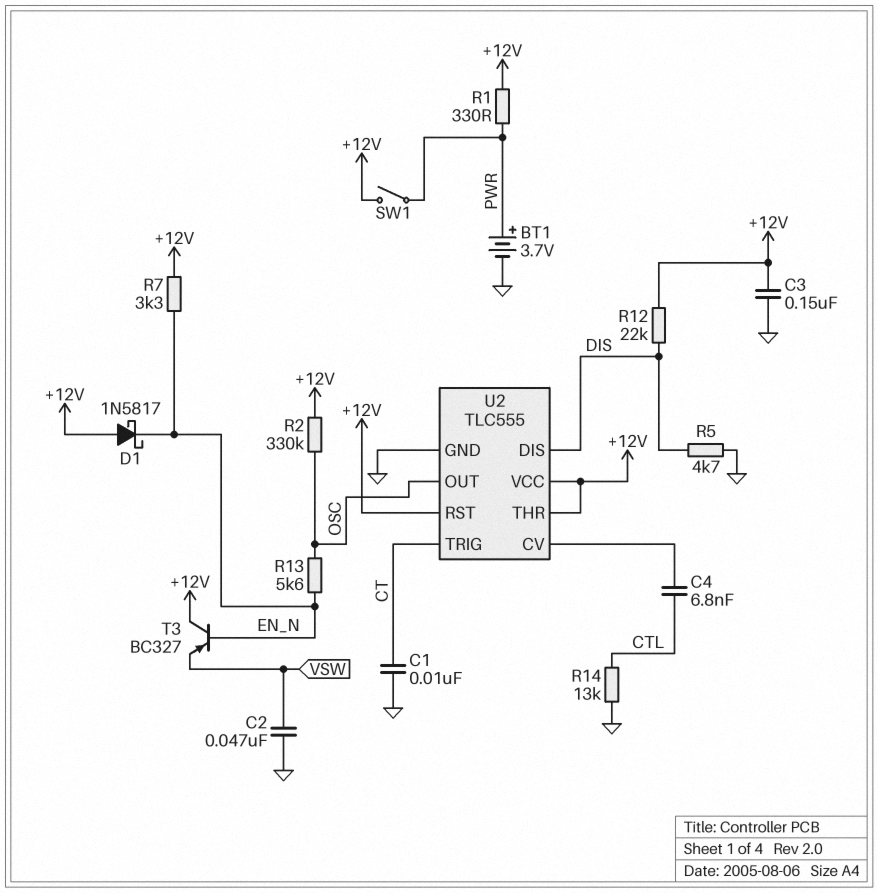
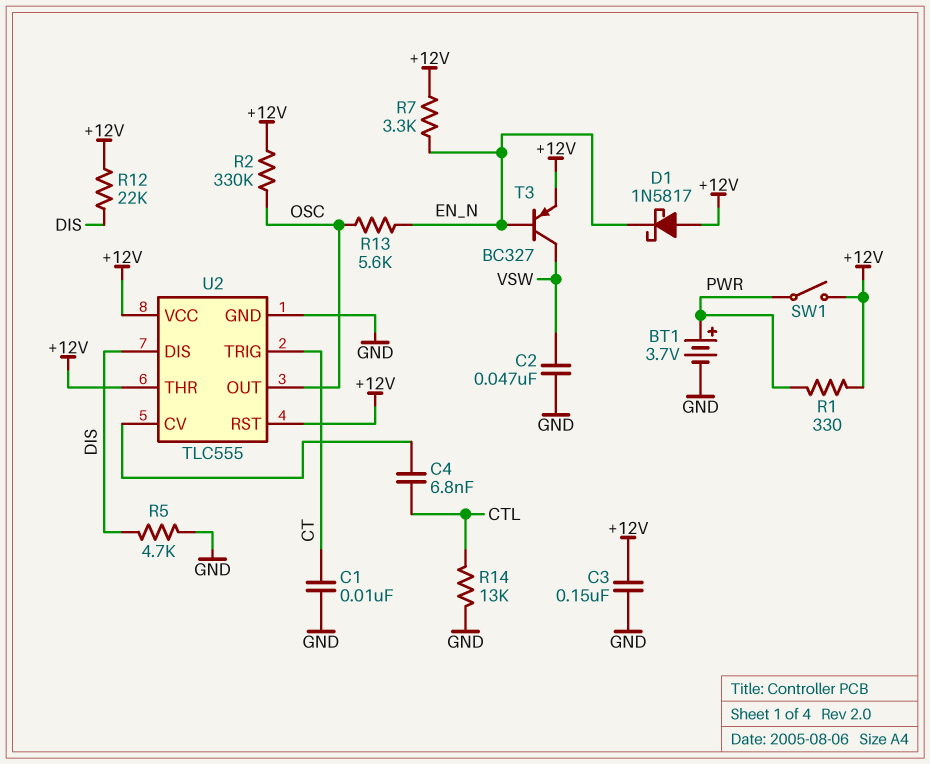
T3: PNP BC327 (B EN_N, C +12V, E VSW) -> PNP BC327 (B EN_N, C VSW, E +12V)

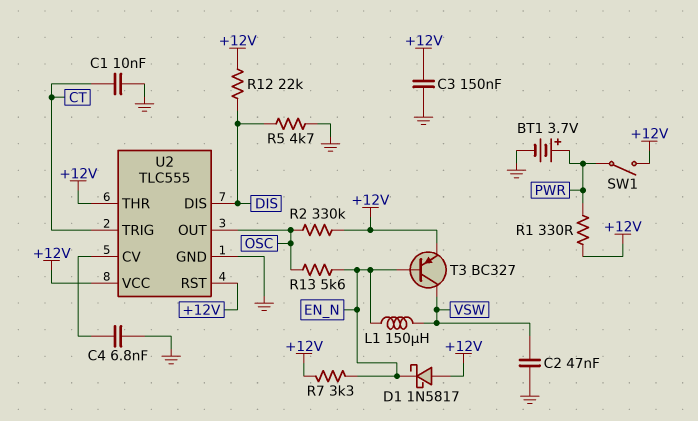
C4: 6.8nF (CTL, U2/CV) -> 6.8nF (GND, U2/CV)
L1: none -> 150uH (EN_N, VSW)
R14: 13k (CTL, GND) -> none

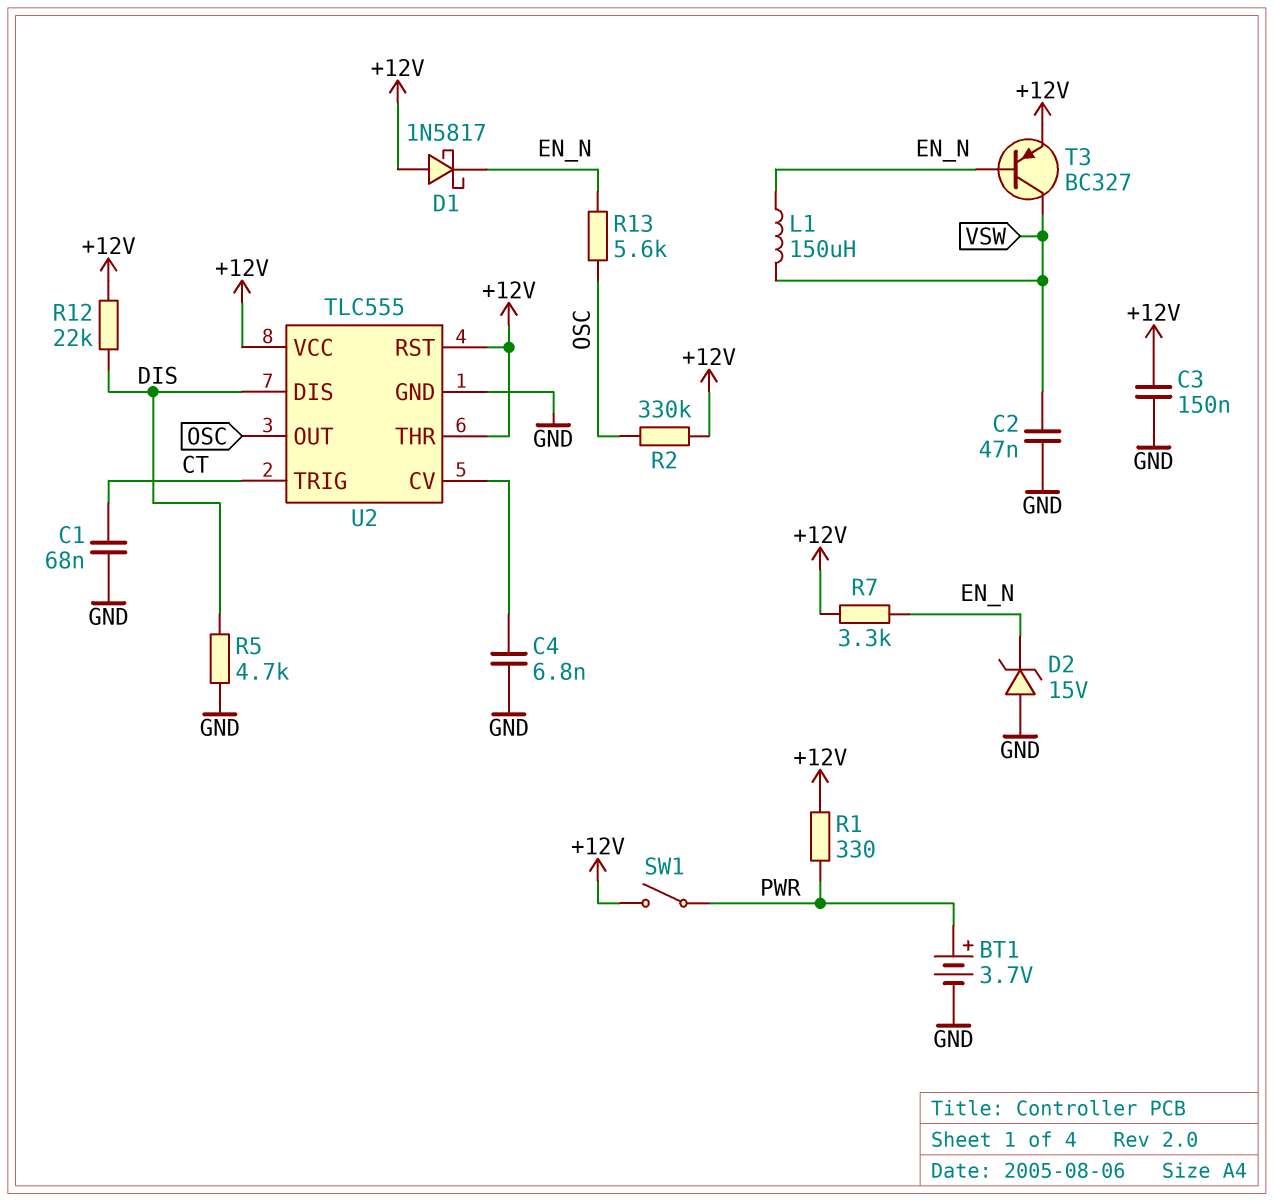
C1: 10nF (CT, GND) -> 68nF (CT, GND)
D2: none -> zener 15V (A GND, K EN_N)

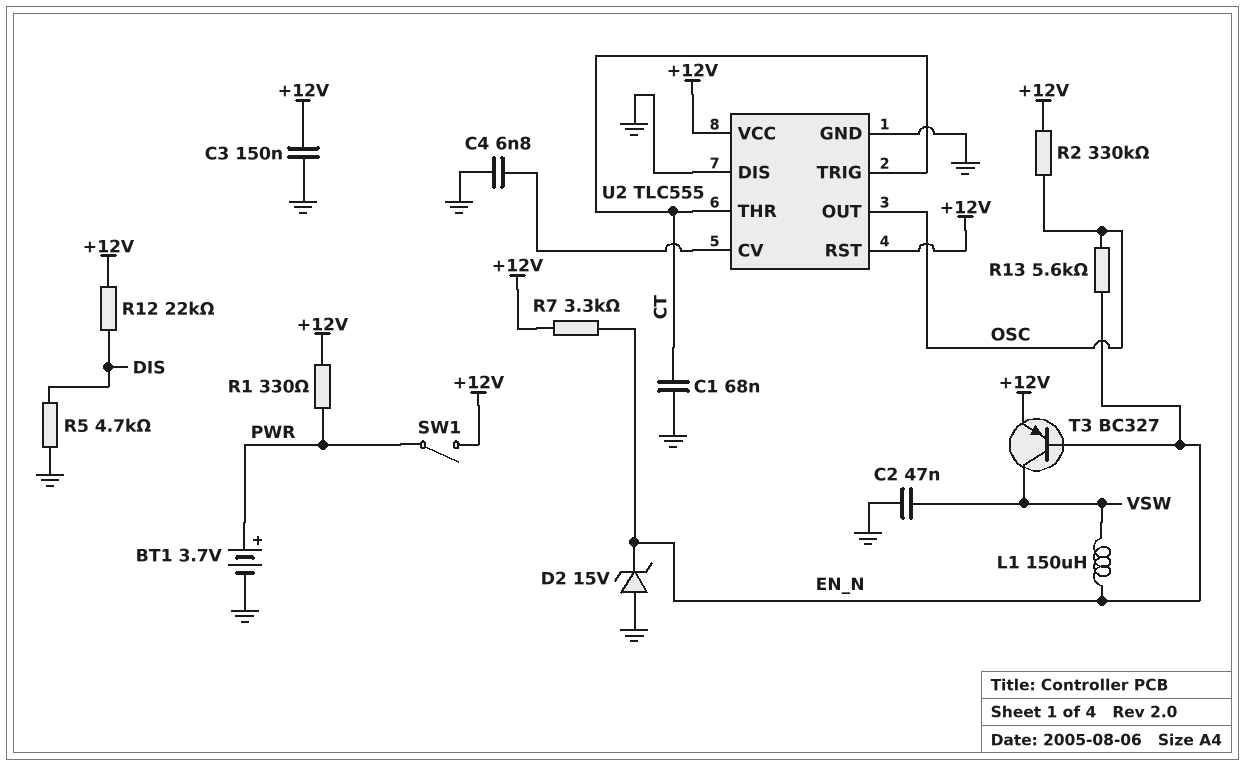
D1: schottky 1N5817 (A +12V, K EN_N) -> none
U2 pin DIS: DIS -> GND
U2 pin THR: +12V -> CT

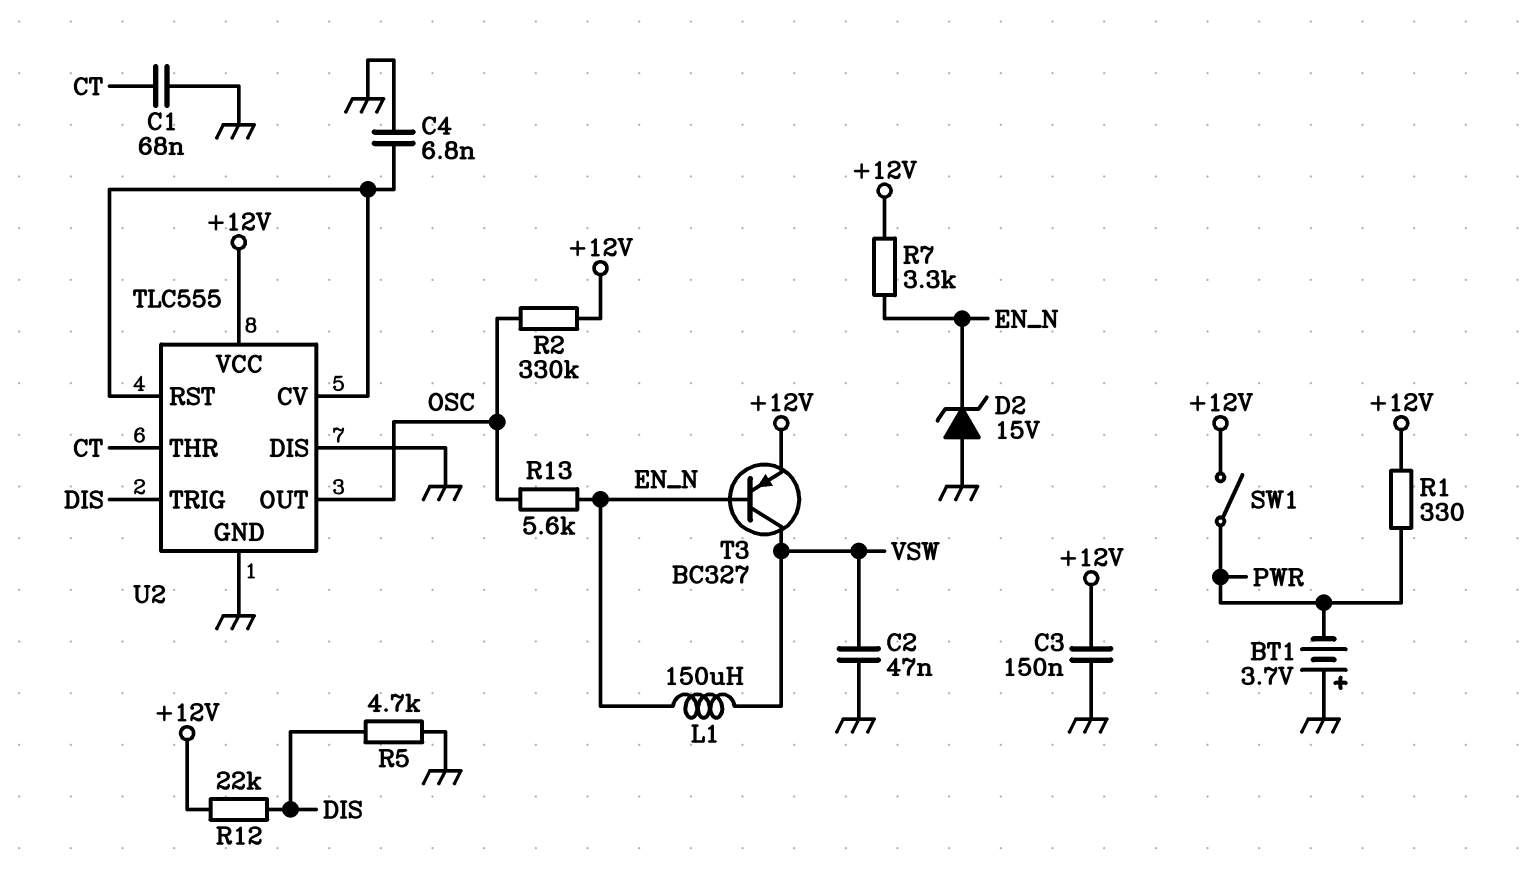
BT1: 3.7V (plus PWR, minus GND) -> 3.7V (plus GND, minus PWR)
U2 pin RST: +12V -> U2/CV
U2 pin TRIG: CT -> DIS

